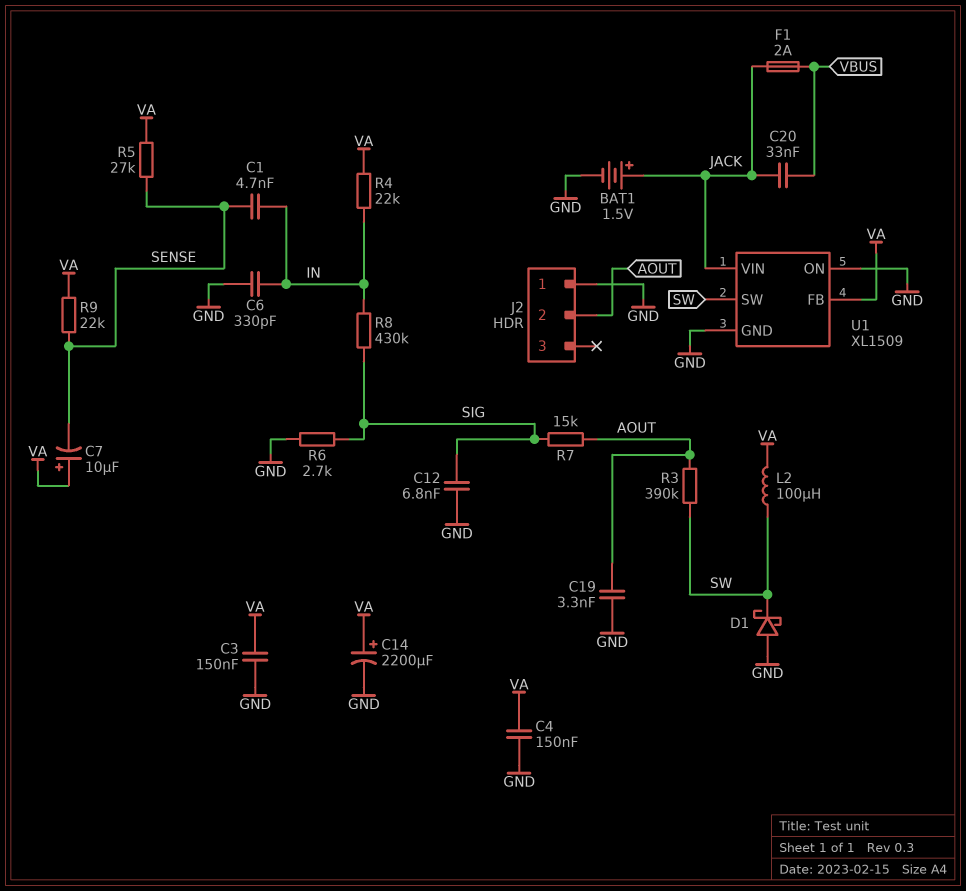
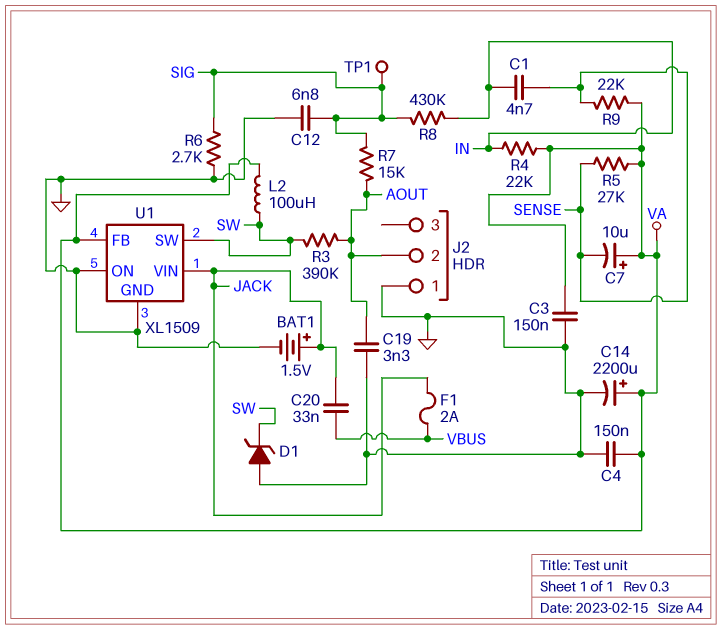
C6: 330pF (GND, IN) -> none
D1: schottky (A GND, K SW) -> zener (A GND, K SW)
TP1: none -> test point (SIG)

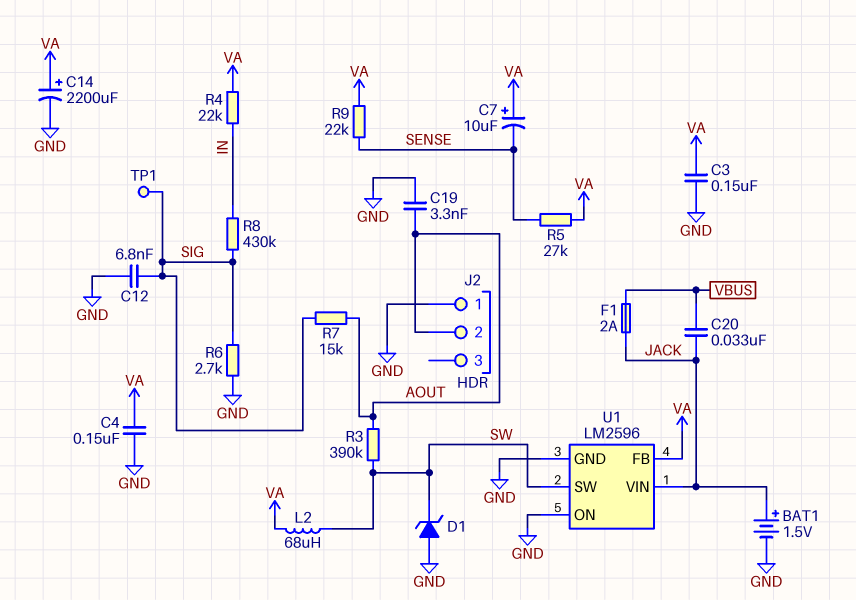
C1: 4.7nF (IN, SENSE) -> none
L2: 100uH (SW, VA) -> 68uH (SW, VA)
U1: XL1509 -> LM2596

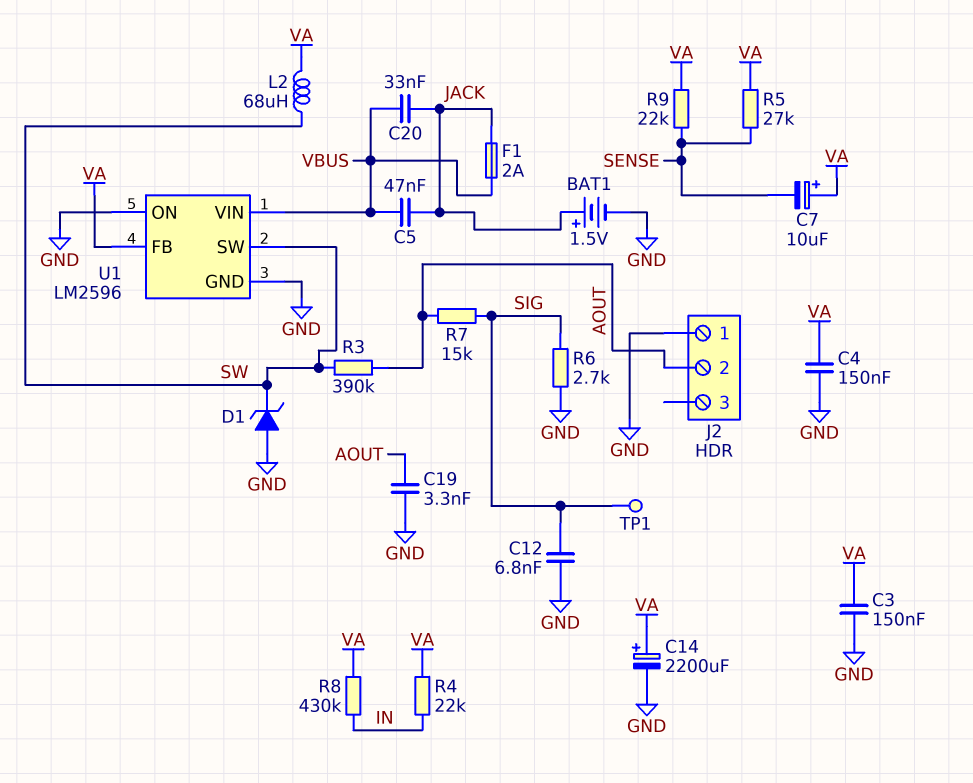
C5: none -> 47nF (JACK, VBUS)
R8: 430k (IN, SIG) -> 430k (IN, VA)
U1 pin VIN: JACK -> VBUS

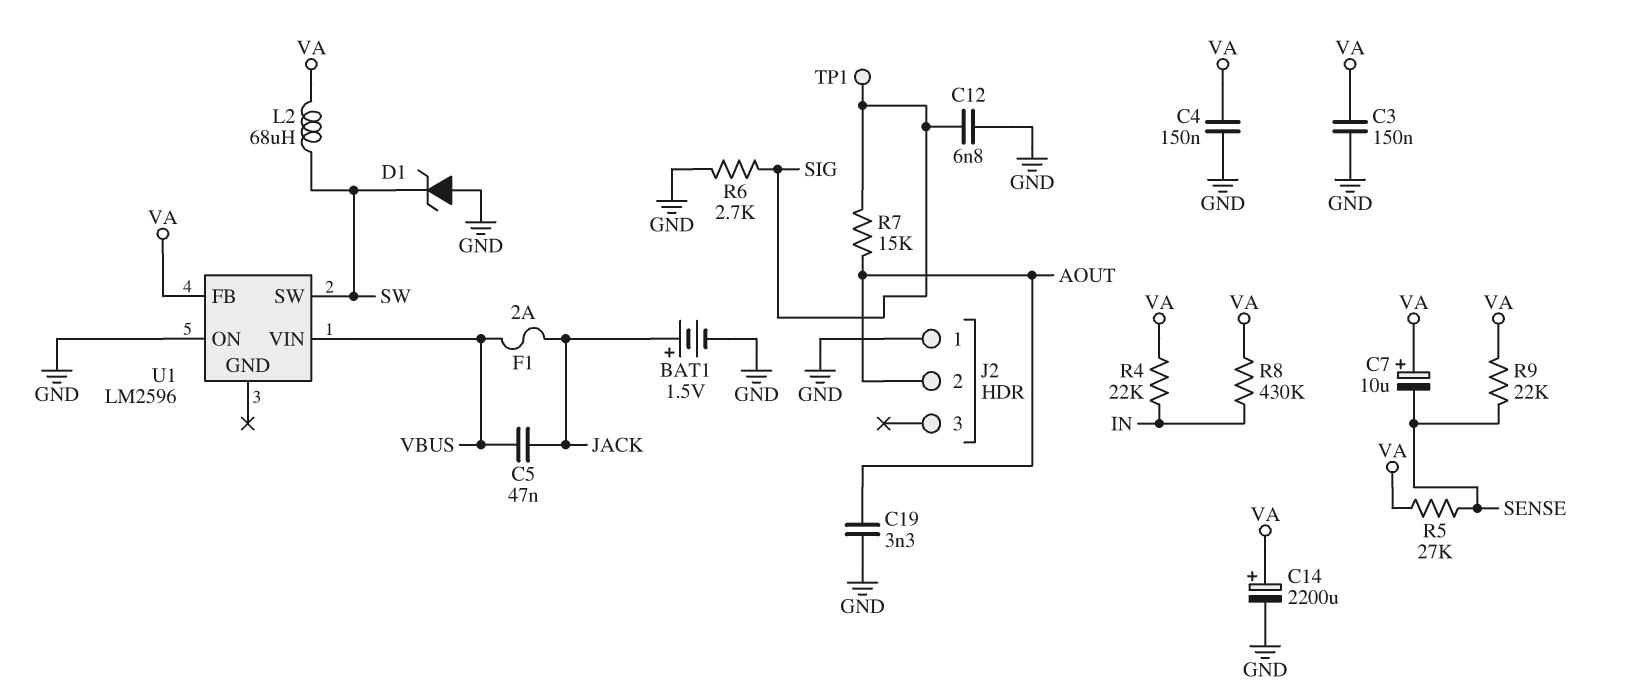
C20: 33nF (JACK, VBUS) -> none
R3: 390k (AOUT, SW) -> none
U1 pin GND: GND -> none

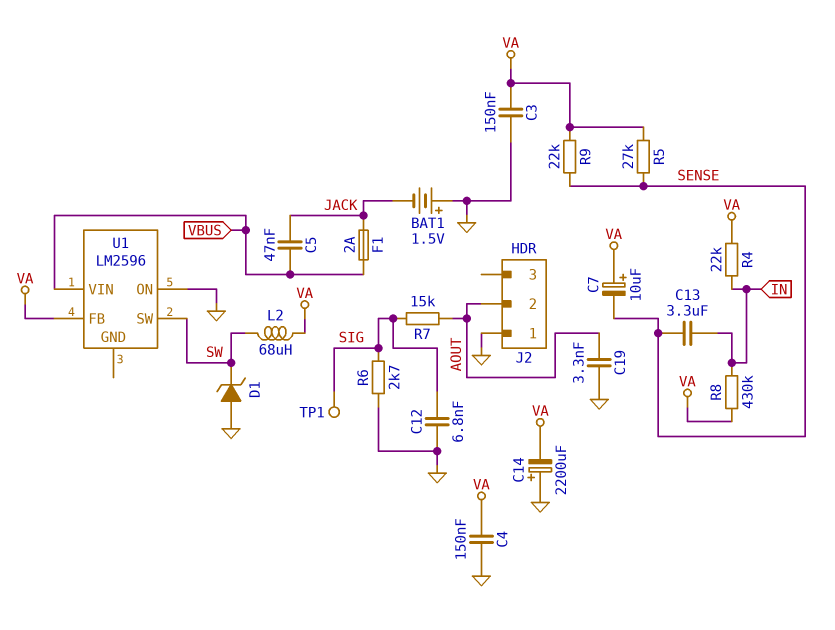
BAT1: 1.5V (plus JACK, minus GND) -> 1.5V (plus GND, minus JACK)
C13: none -> 3.3uF (IN, SENSE)
C14: 2200uF (plus VA, minus GND) -> 2200uF (plus GND, minus VA)

